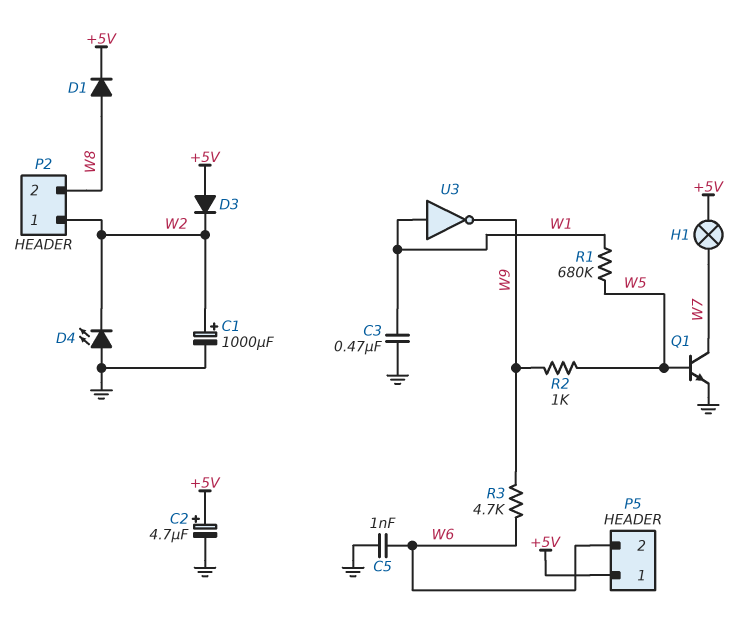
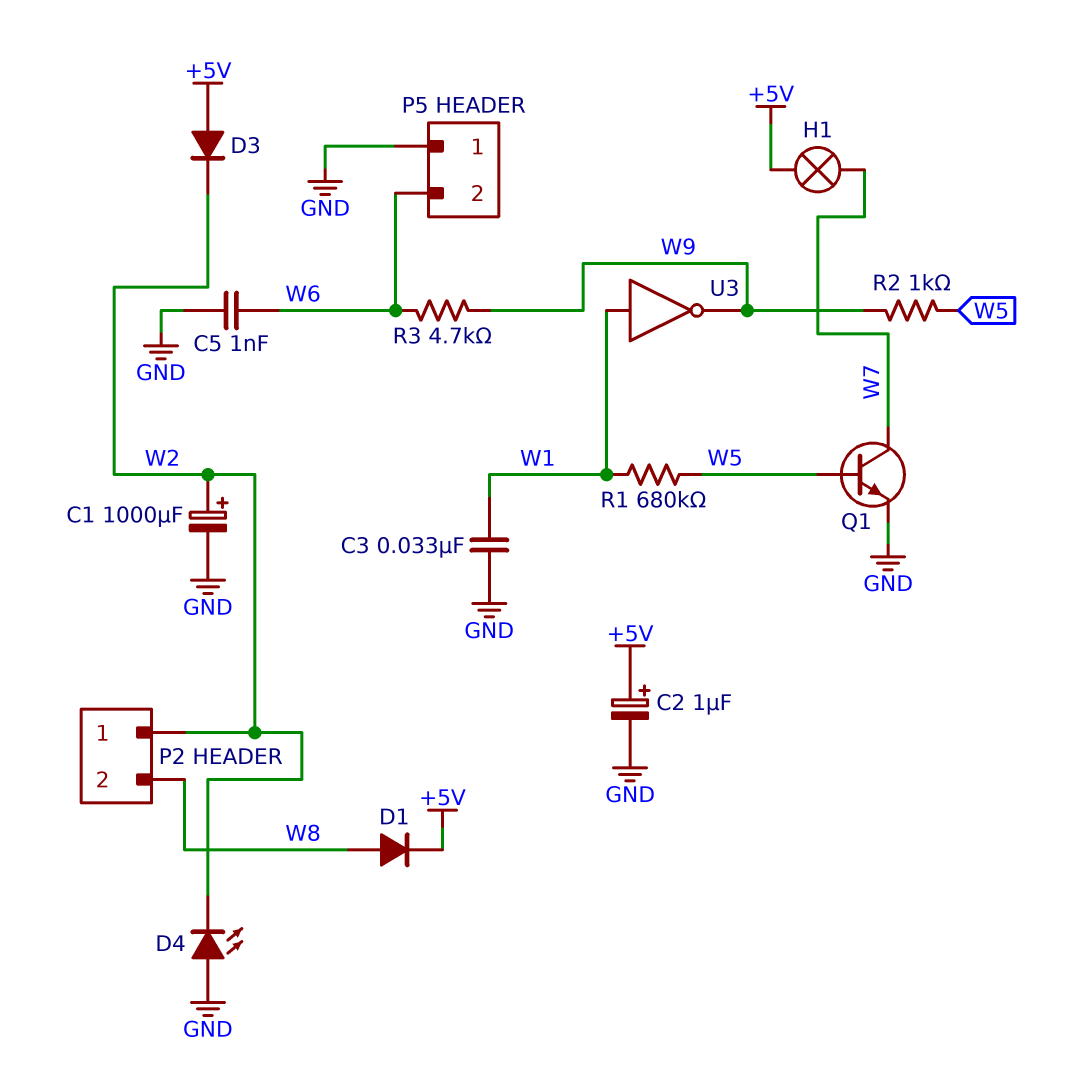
C2: 4.7uF (plus +5V, minus GND) -> 1uF (plus +5V, minus GND)
C3: 470nF (GND, W1) -> 33nF (GND, W1)
P5 pin 1: +5V -> GND

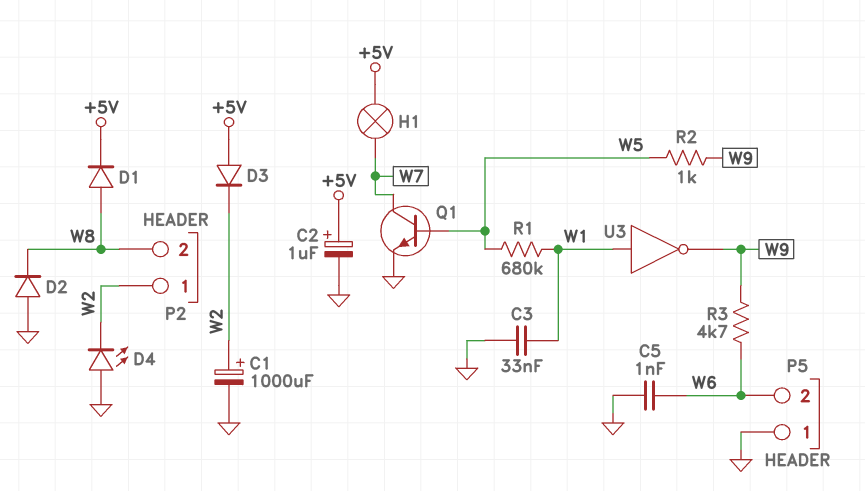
D2: none -> diode (A GND, K W8)

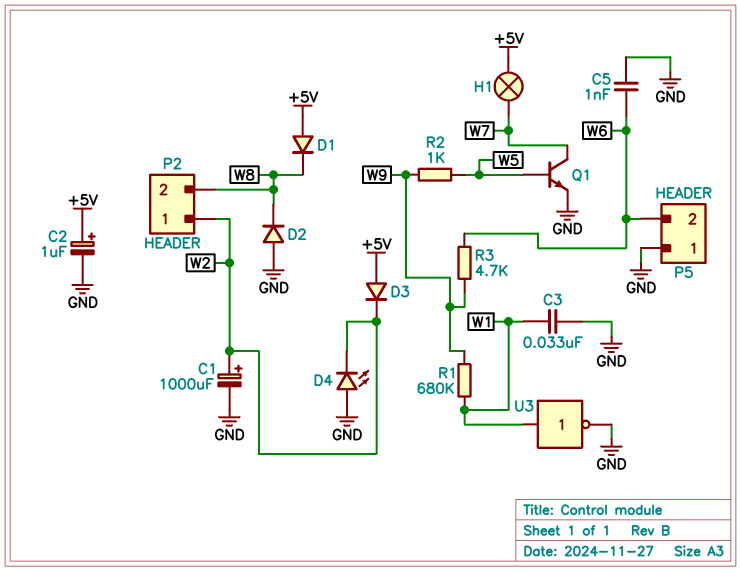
D1: diode (A W8, K +5V) -> diode (A +5V, K W8)
R1: 680k (W1, W5) -> 680k (W1, W9)
U3: NOT (in W1, out W9) -> NOT (in W1, out GND)

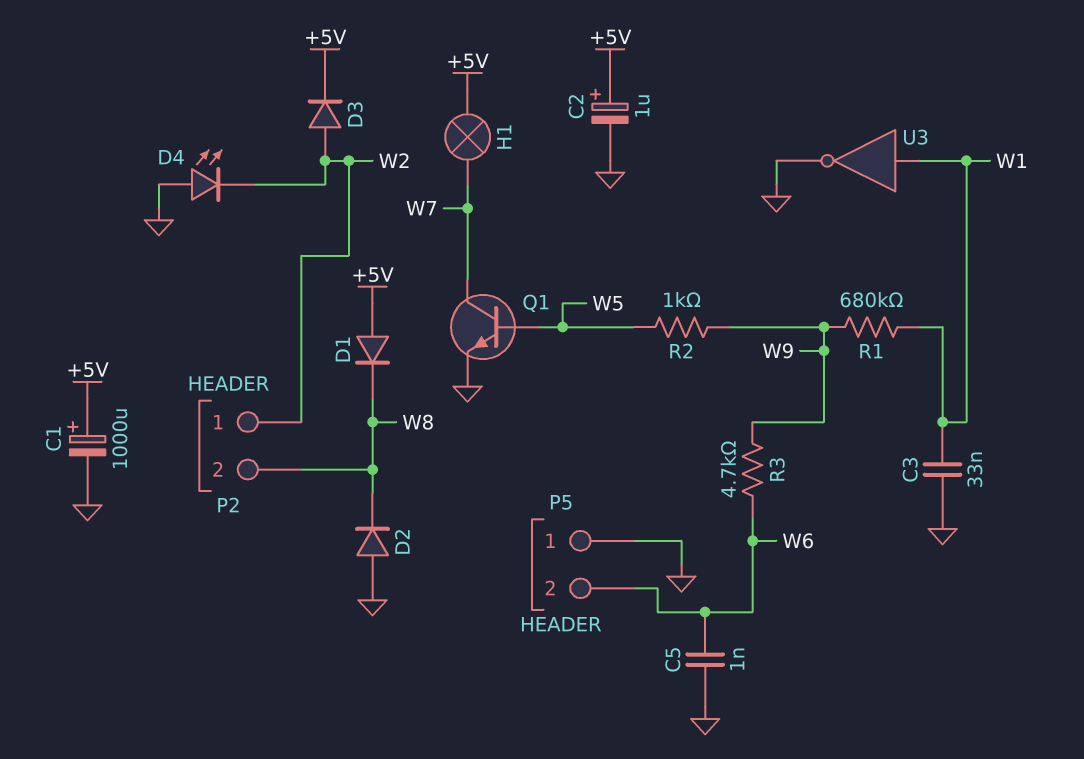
C1: 1000uF (plus W2, minus GND) -> 1000uF (plus +5V, minus GND)
D3: diode (A +5V, K W2) -> diode (A W2, K +5V)

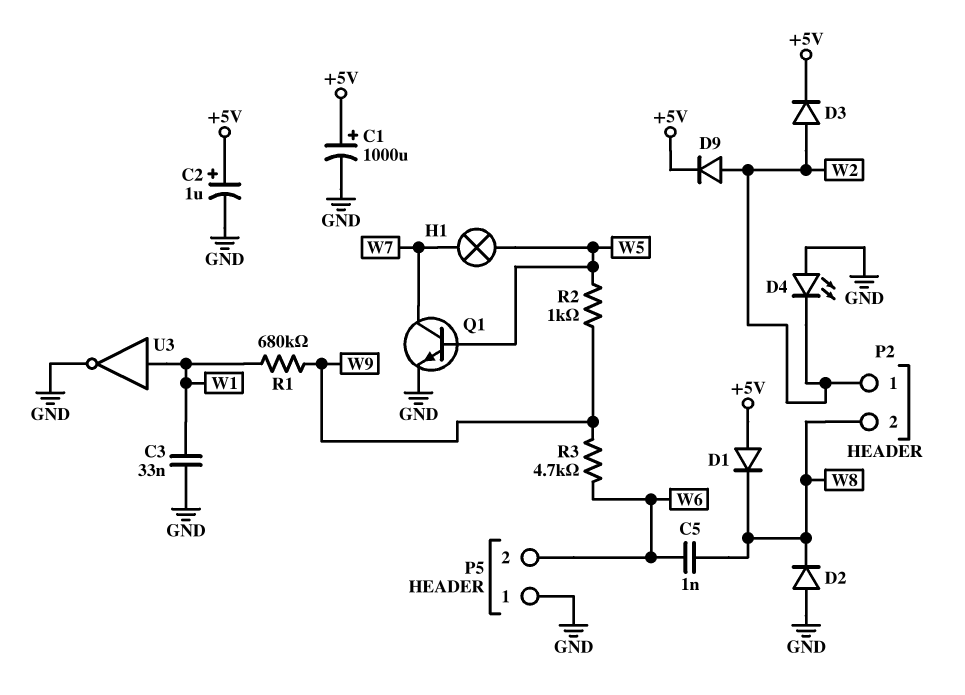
C5: 1nF (GND, W6) -> 1nF (W6, W8)
D9: none -> diode (A W2, K +5V)
H1: lamp (+5V, W7) -> lamp (W5, W7)

